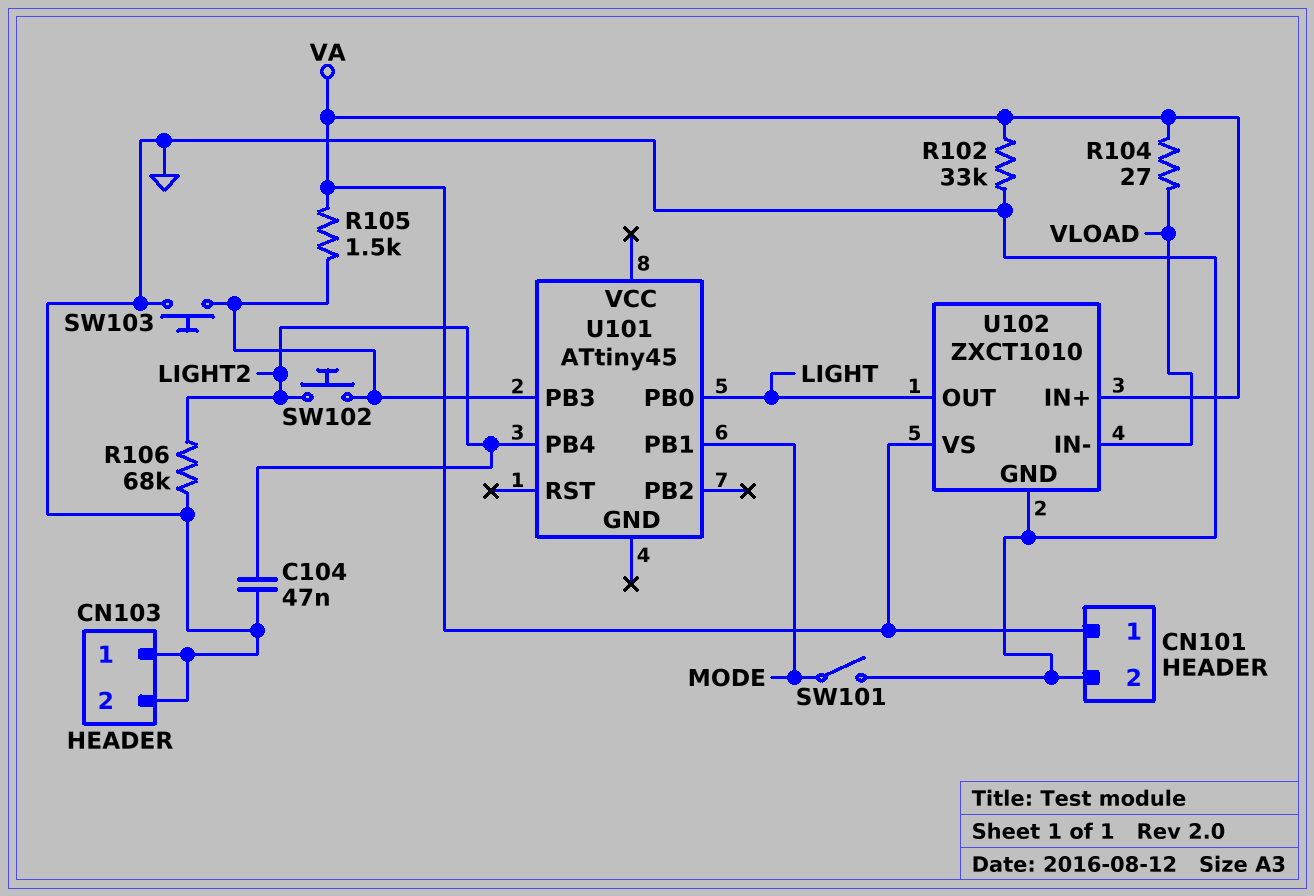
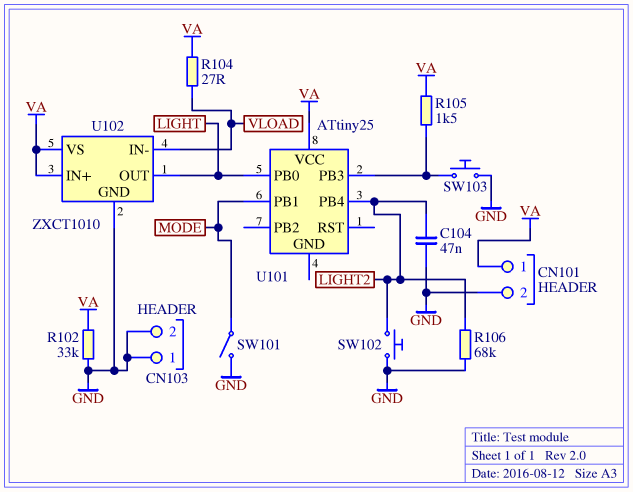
SW102: button (LIGHT2, U101/PB3) -> button (GND, LIGHT2)
U101: ATtiny45 -> ATtiny25
U101 pin VCC: none -> VA

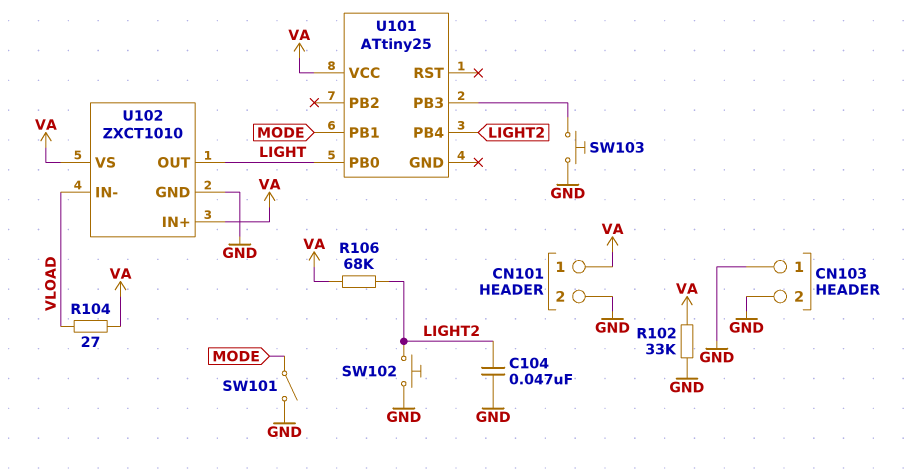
R105: 1.5k (U101/PB3, VA) -> none
R106: 68k (GND, LIGHT2) -> 68k (LIGHT2, VA)

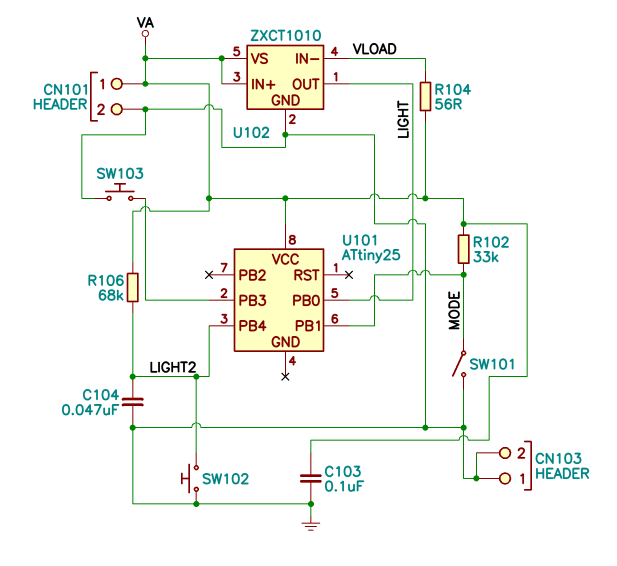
C103: none -> 100nF (GND, VA)
R102: 33k (GND, VA) -> 33k (MODE, VA)
R104: 27 (VA, VLOAD) -> 56 (VA, VLOAD)

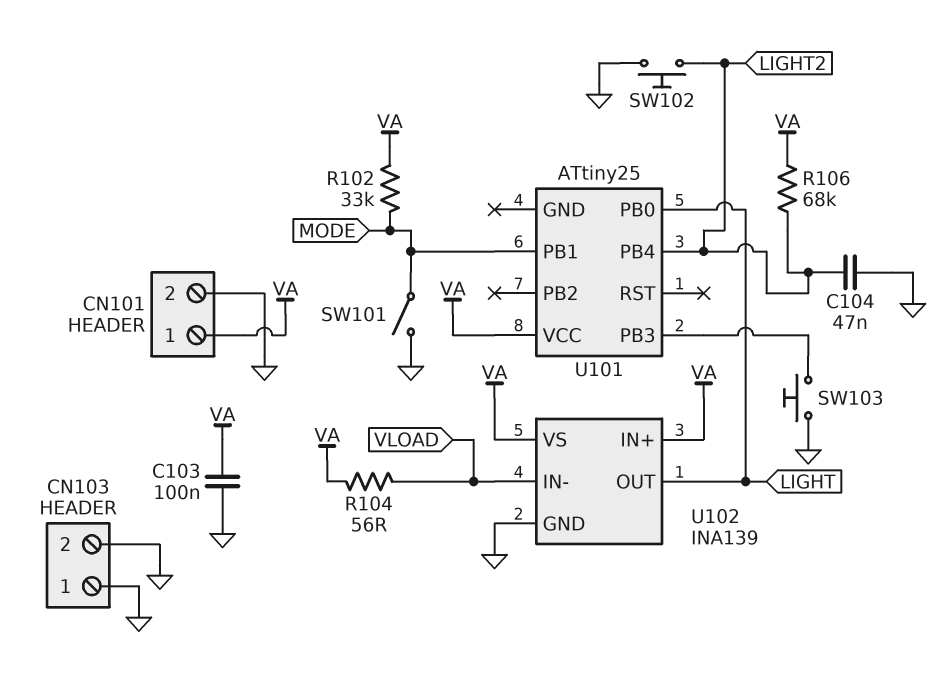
U102: ZXCT1010 -> INA139

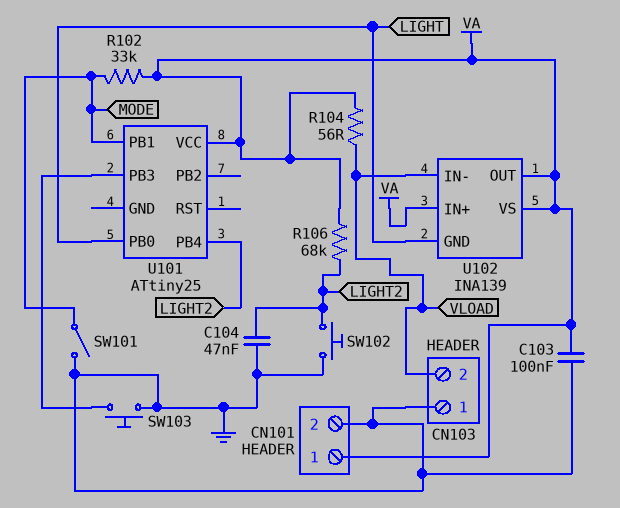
CN103 pin 2: GND -> VLOAD
U102 pin GND: GND -> LIGHT
U102 pin OUT: LIGHT -> VA

